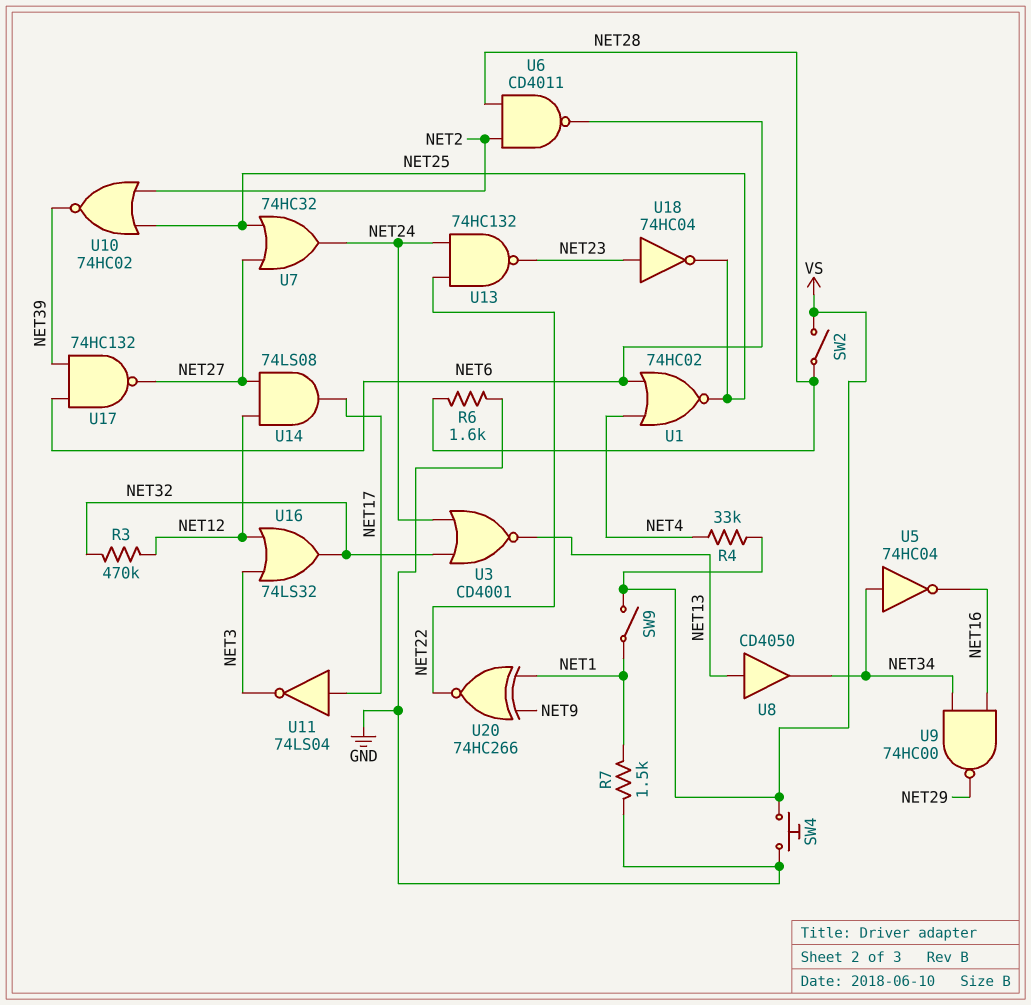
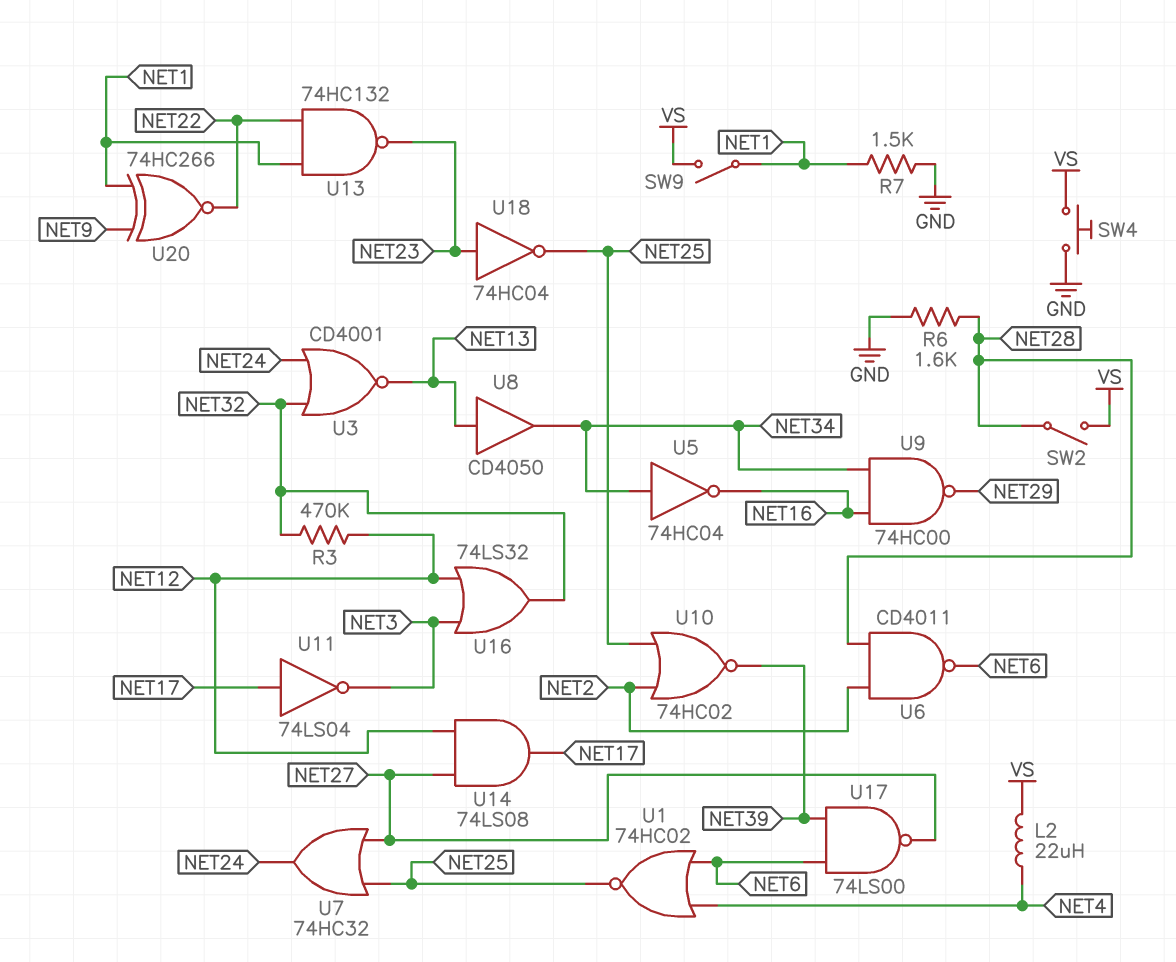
L2: none -> 22uH (NET4, VS)
R4: 33k (NET4, VS) -> none
U13: NAND 74HC132 (in NET22, in NET24, out NET23) -> NAND 74HC132 (in NET1, in NET22, out NET23)
U17: NAND 74HC132 (in NET6, in NET39, out NET27) -> NAND 74LS00 (in NET6, in NET39, out NET27)

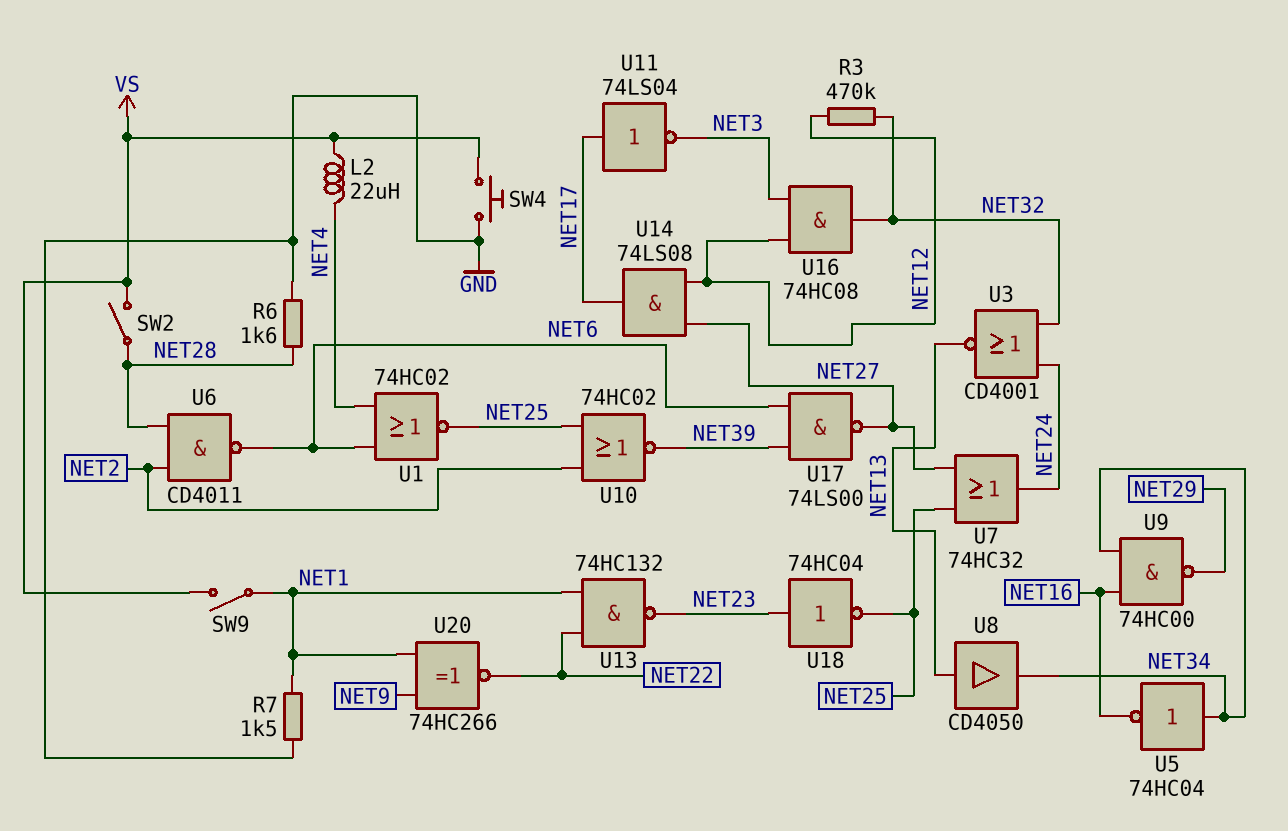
U16: OR 74LS32 (in NET3, in NET12, out NET32) -> AND 74HC08 (in NET3, in NET12, out NET32)

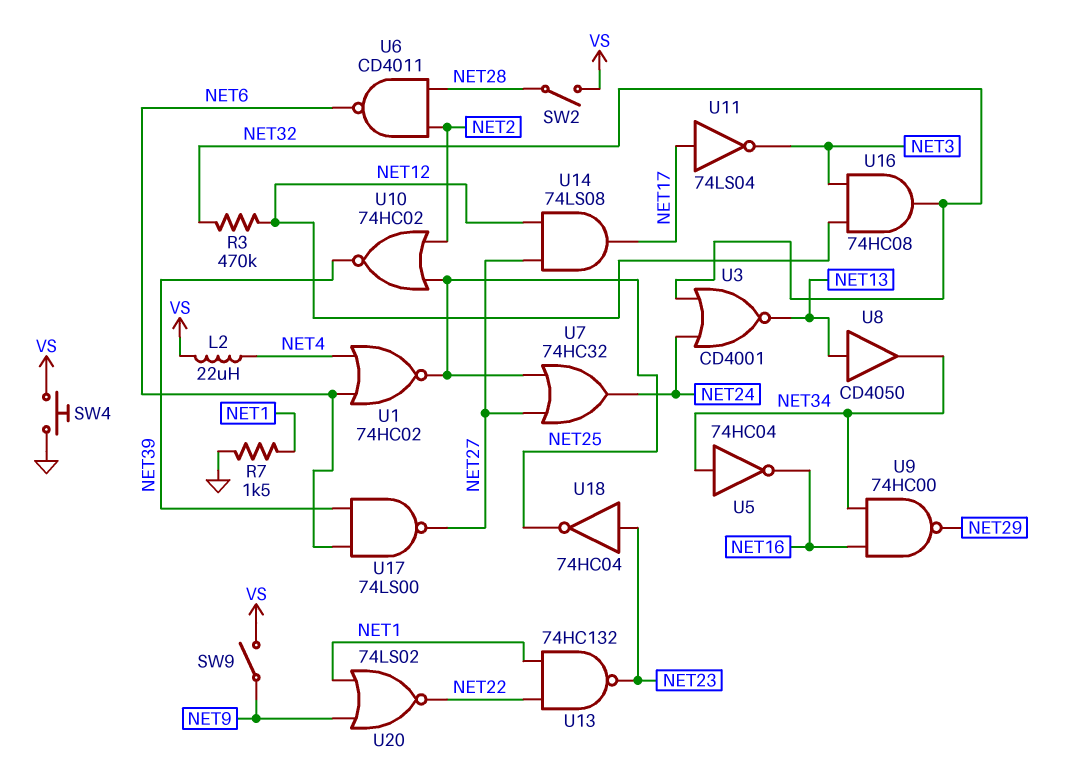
R6: 1.6k (GND, NET28) -> none
SW9: switch (NET1, VS) -> switch (NET9, VS)
U20: XNOR 74HC266 (in NET1, in NET9, out NET22) -> NOR 74LS02 (in NET1, in NET9, out NET22)

